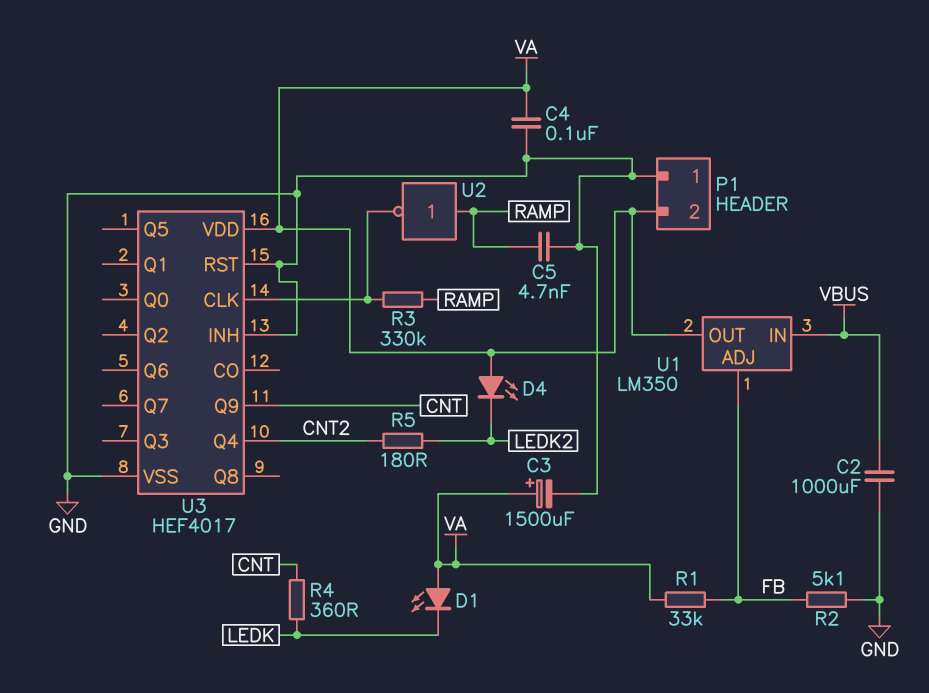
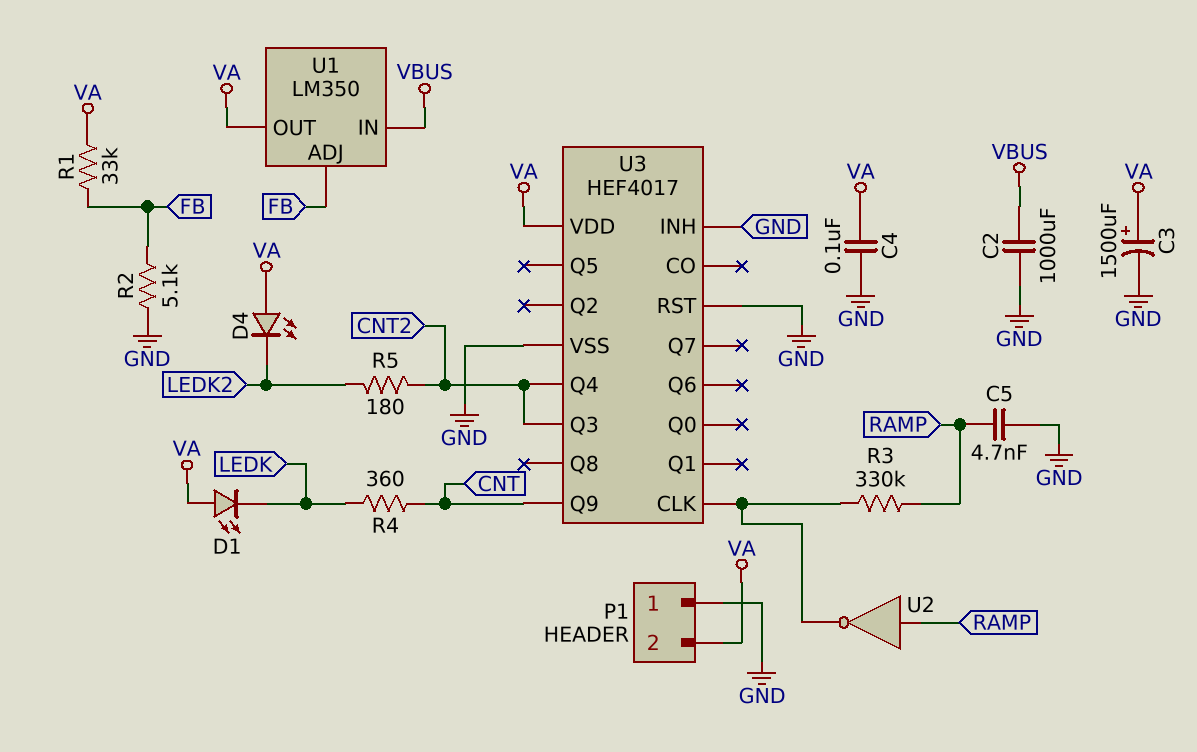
U3 pin Q3: none -> CNT2

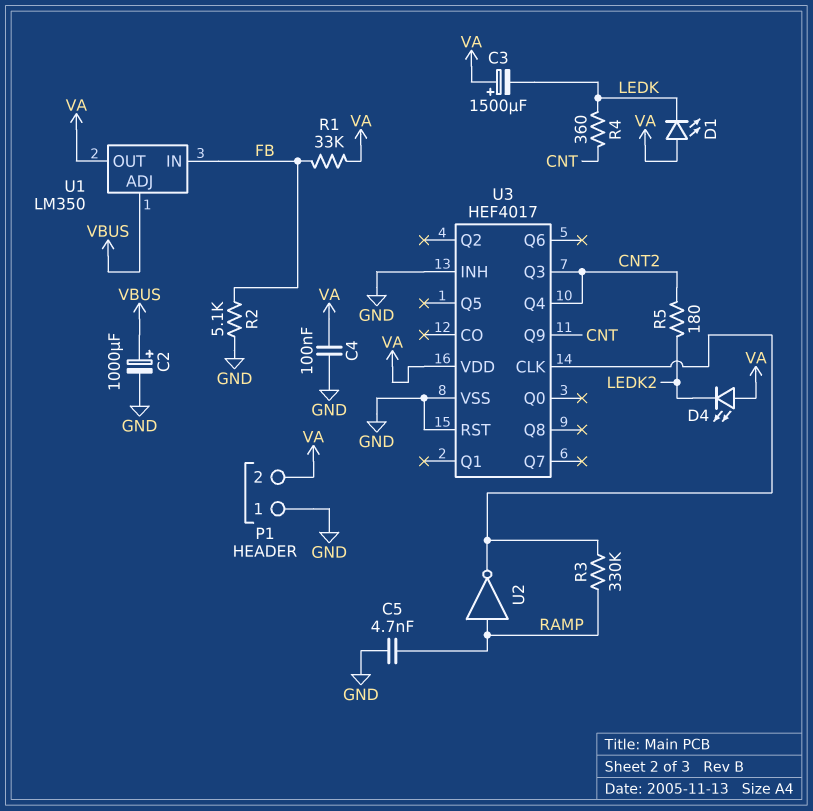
C2: 1000uF (GND, VBUS) -> 1000uF (plus VBUS, minus GND)
C3: 1500uF (plus VA, minus GND) -> 1500uF (plus VA, minus LEDK)
U1 pin ADJ: FB -> VBUS
U1 pin IN: VBUS -> FB

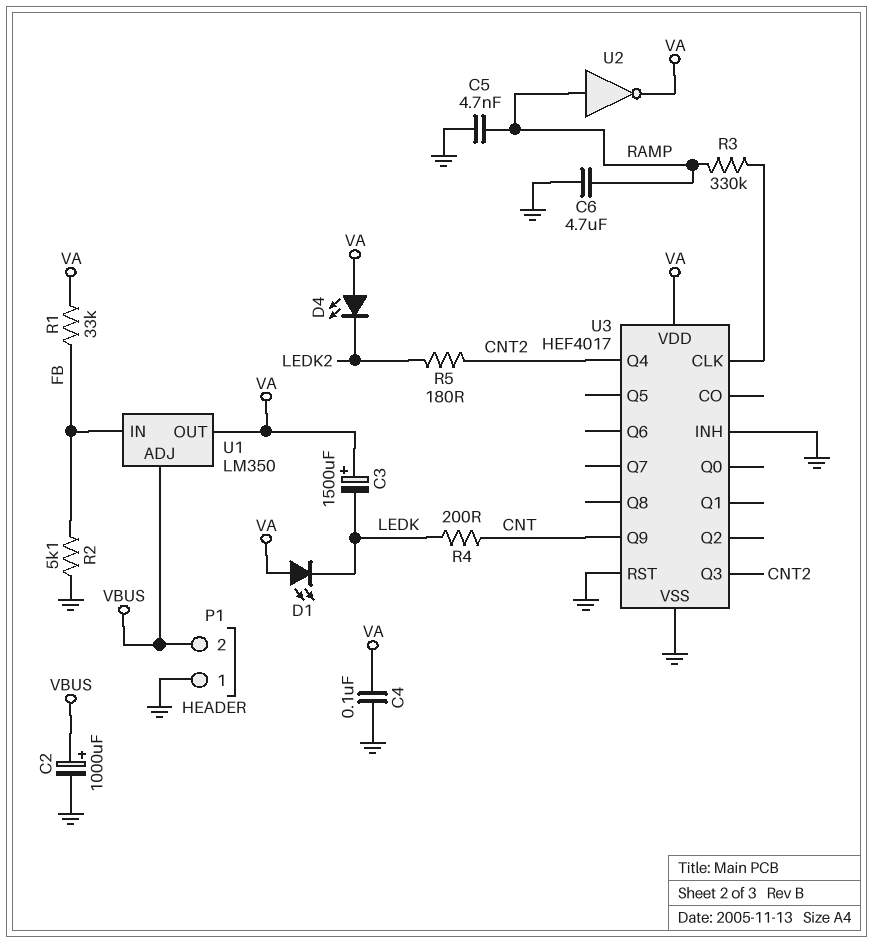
C6: none -> 4.7uF (GND, RAMP)
P1 pin 2: VA -> VBUS
R4: 360 (CNT, LEDK) -> 200 (CNT, LEDK)
U2: NOT (in RAMP, out U3/CLK) -> NOT (in RAMP, out VA)

